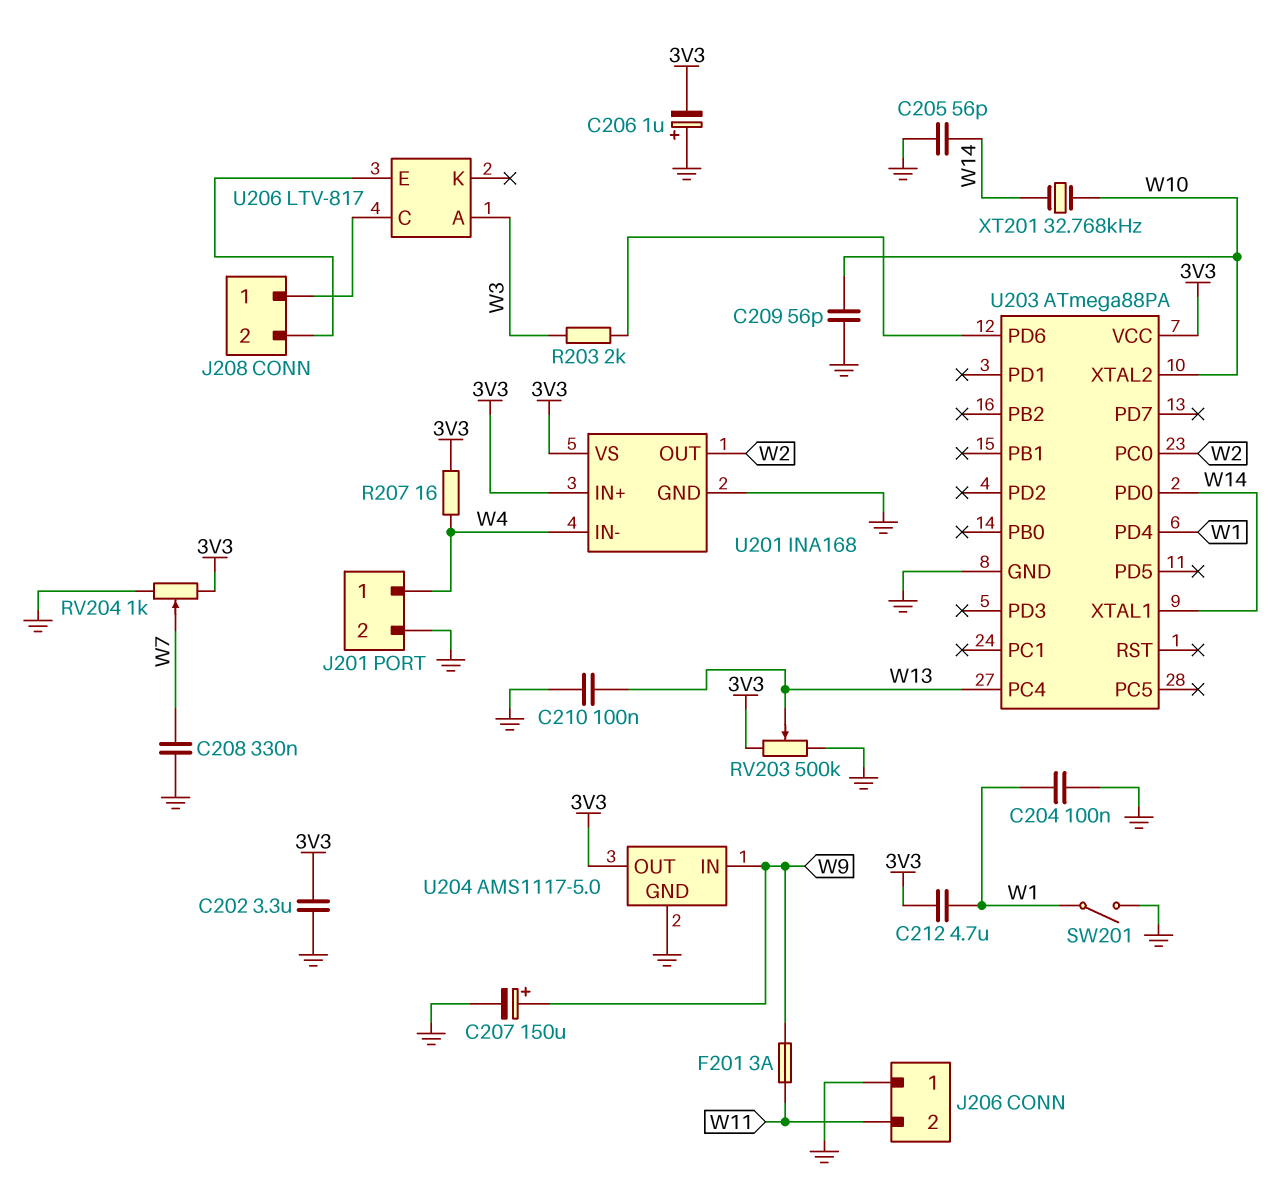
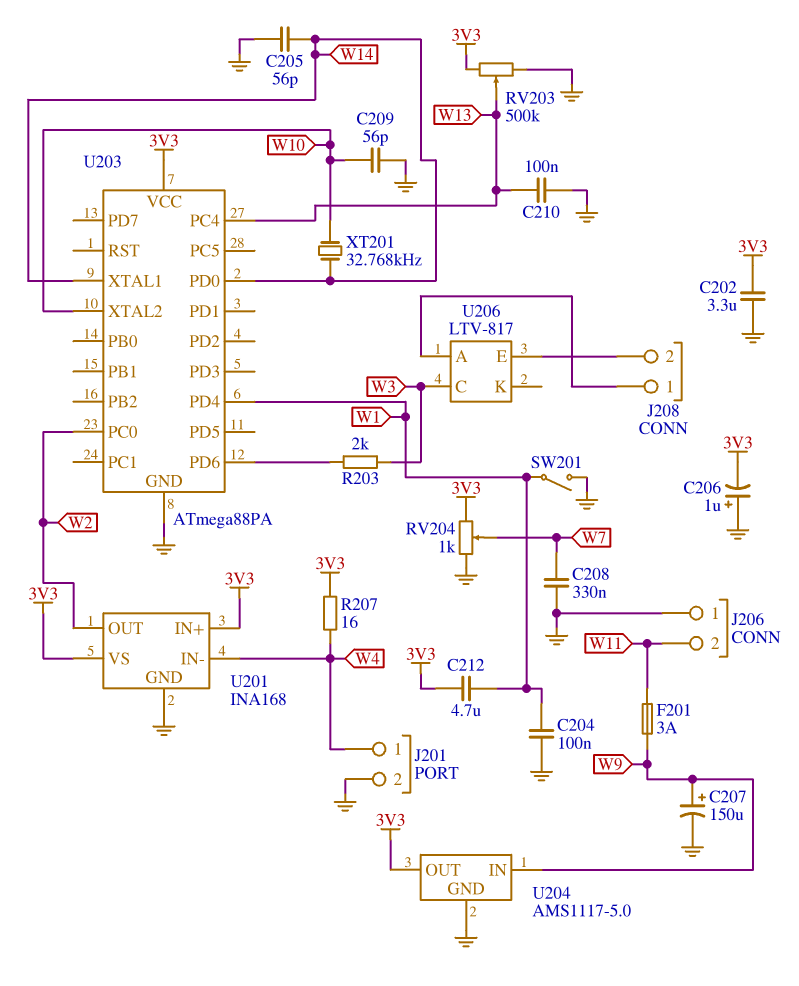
U206 pin A: W3 -> J208/1
U206 pin C: J208/1 -> W3

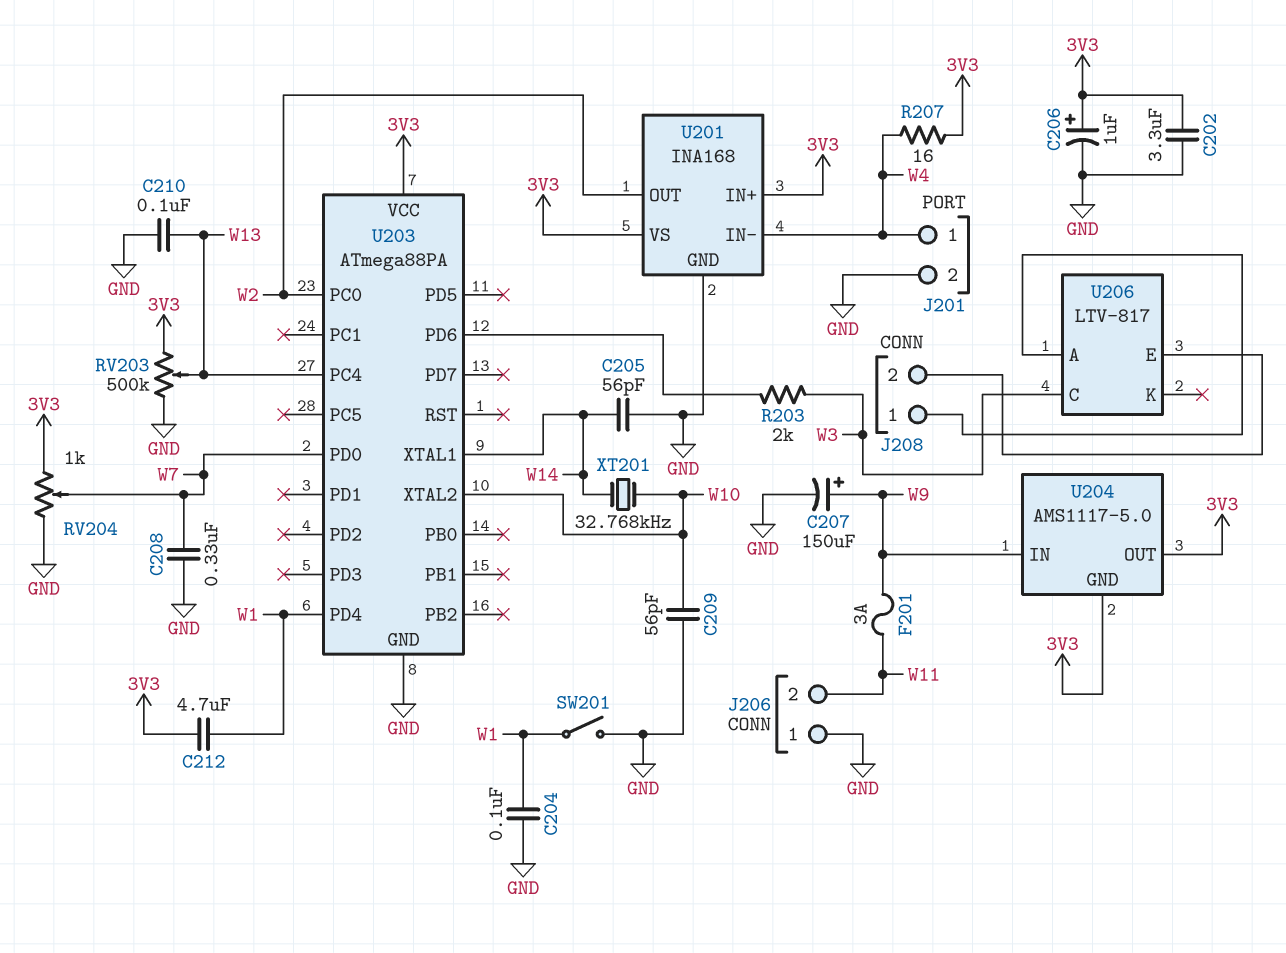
C206: 1uF (plus GND, minus 3V3) -> 1uF (plus 3V3, minus GND)
U203 pin PD0: W14 -> W7
U204 pin GND: GND -> 3V3

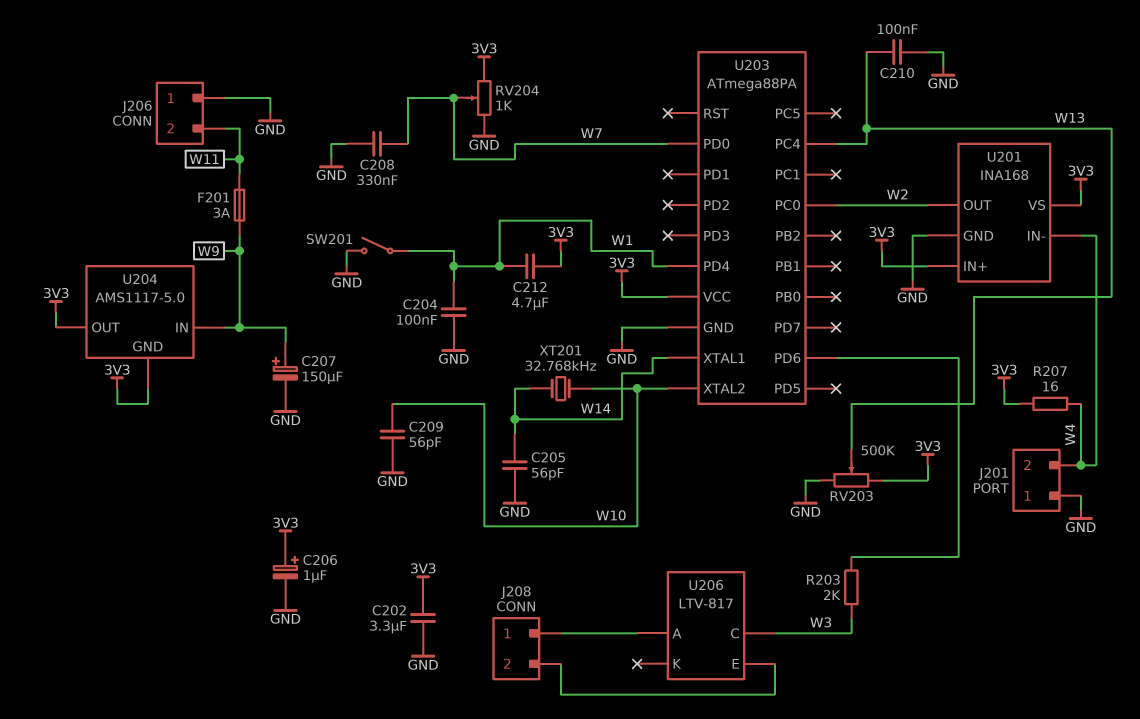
J201 pin 1: W4 -> GND
J201 pin 2: GND -> W4

